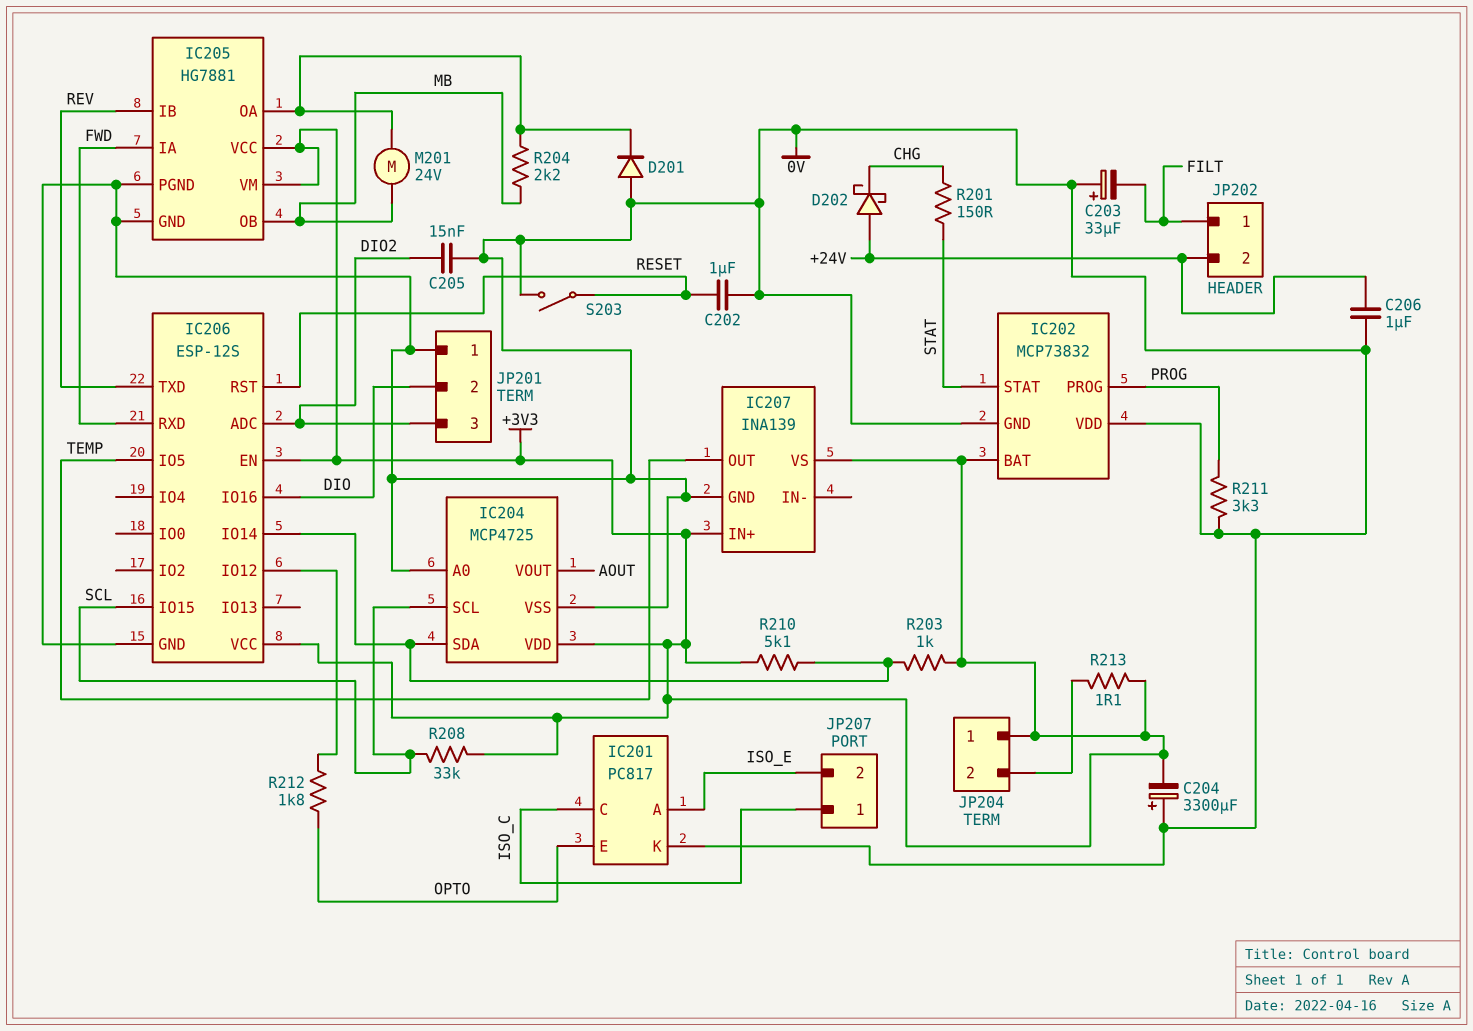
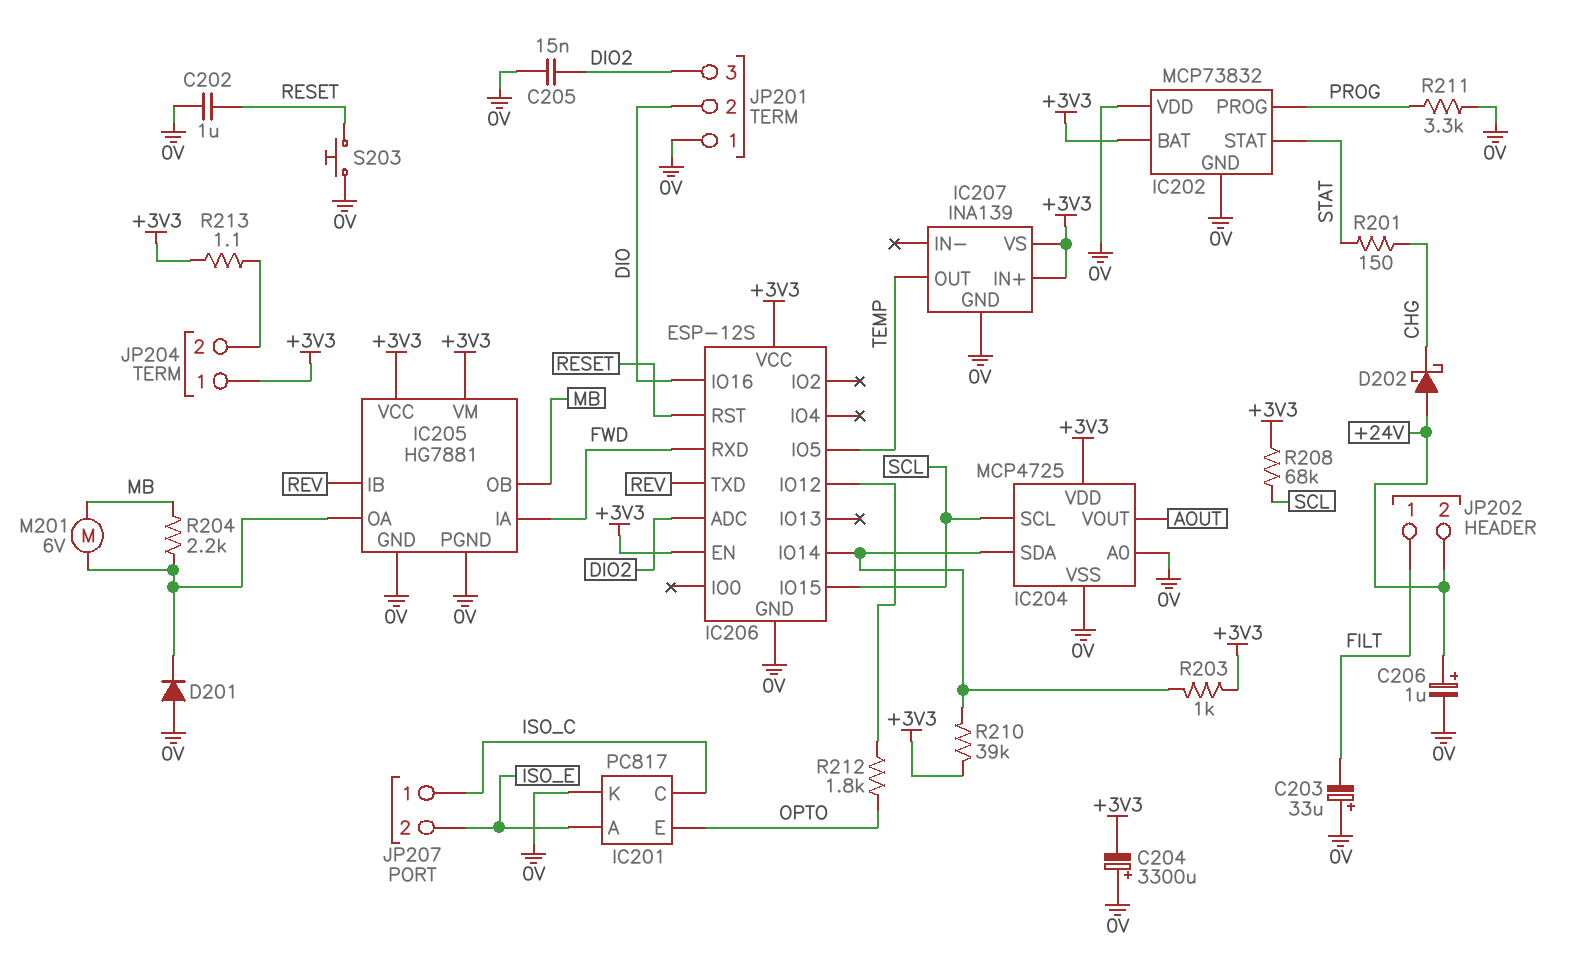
C206: 1uF (+24V, 0V) -> 1uF (plus +24V, minus 0V)
M201: motor 24V (IC205/OA, MB) -> motor 6V (IC205/OA, MB)
R208: 33k (+3V3, SCL) -> 68k (+3V3, SCL)
R210: 5.1k (+3V3, IC204/SDA) -> 39k (+3V3, IC204/SDA)
S203: switch (0V, RESET) -> button (0V, RESET)

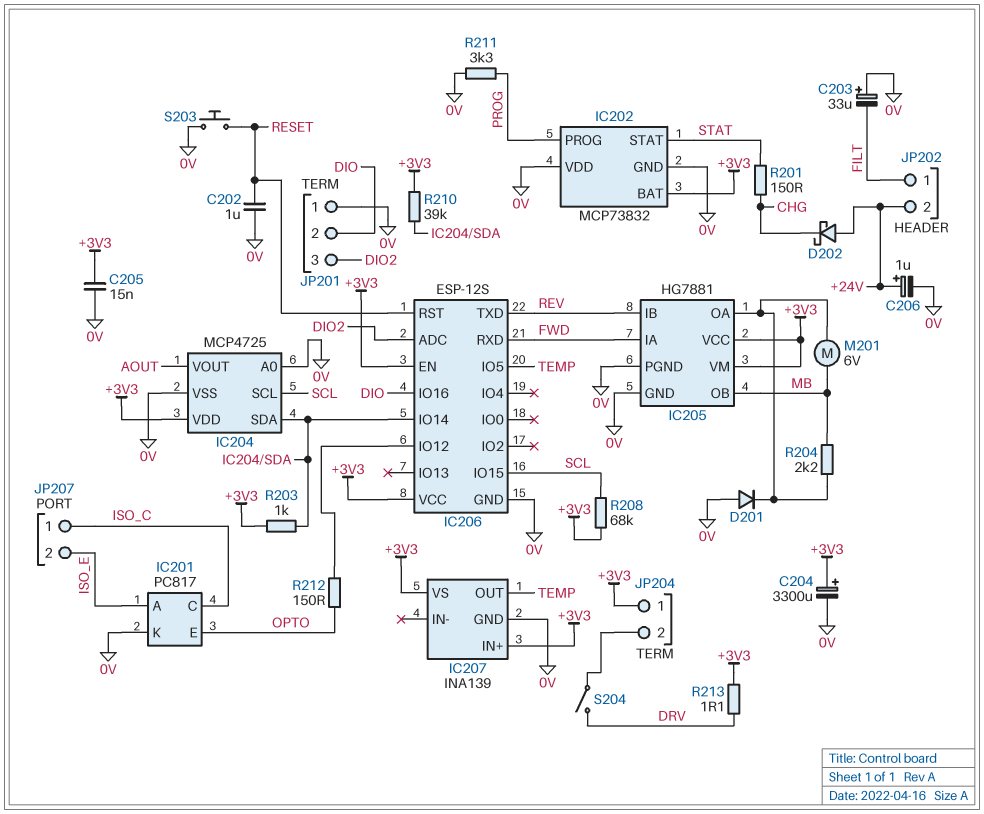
C204: 3300uF (plus 0V, minus +3V3) -> 3300uF (plus +3V3, minus 0V)
C205: 15nF (0V, DIO2) -> 15nF (+3V3, 0V)
R212: 1.8k (IC206/IO12, OPTO) -> 150 (IC206/IO12, OPTO)
R213: 1.1 (+3V3, JP204/2) -> 1.1 (+3V3, DRV)
S204: none -> switch (DRV, JP204/2)

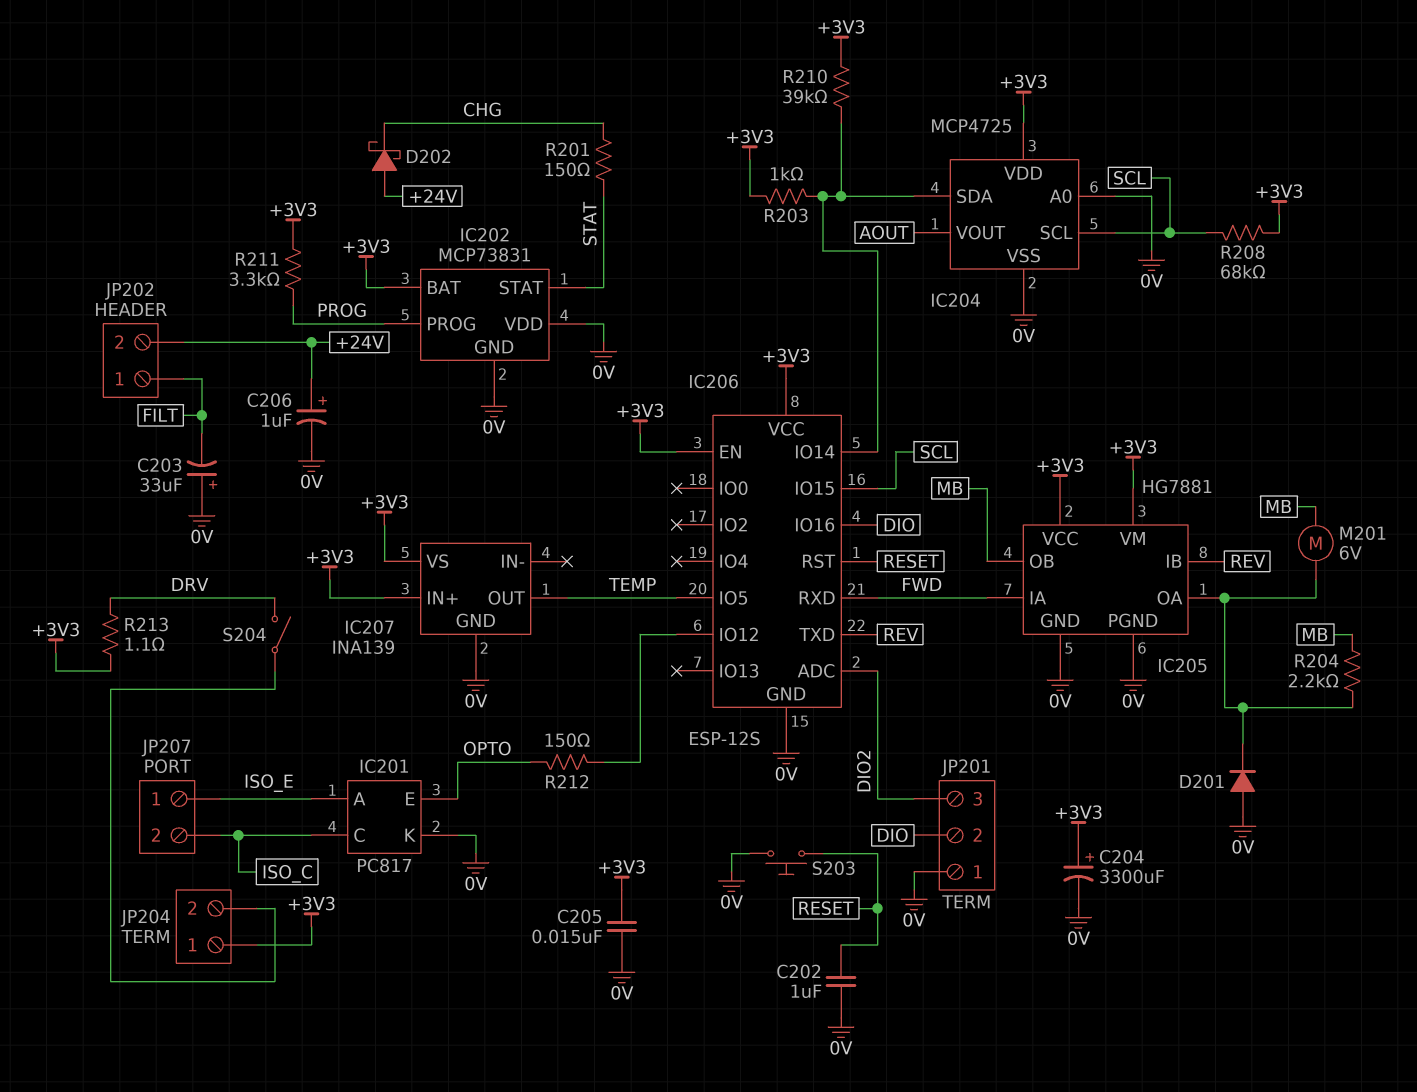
IC202: MCP73832 -> MCP73831
JP207 pin 1: ISO_C -> ISO_E
JP207 pin 2: ISO_E -> ISO_C
R211: 3.3k (0V, PROG) -> 3.3k (+3V3, PROG)

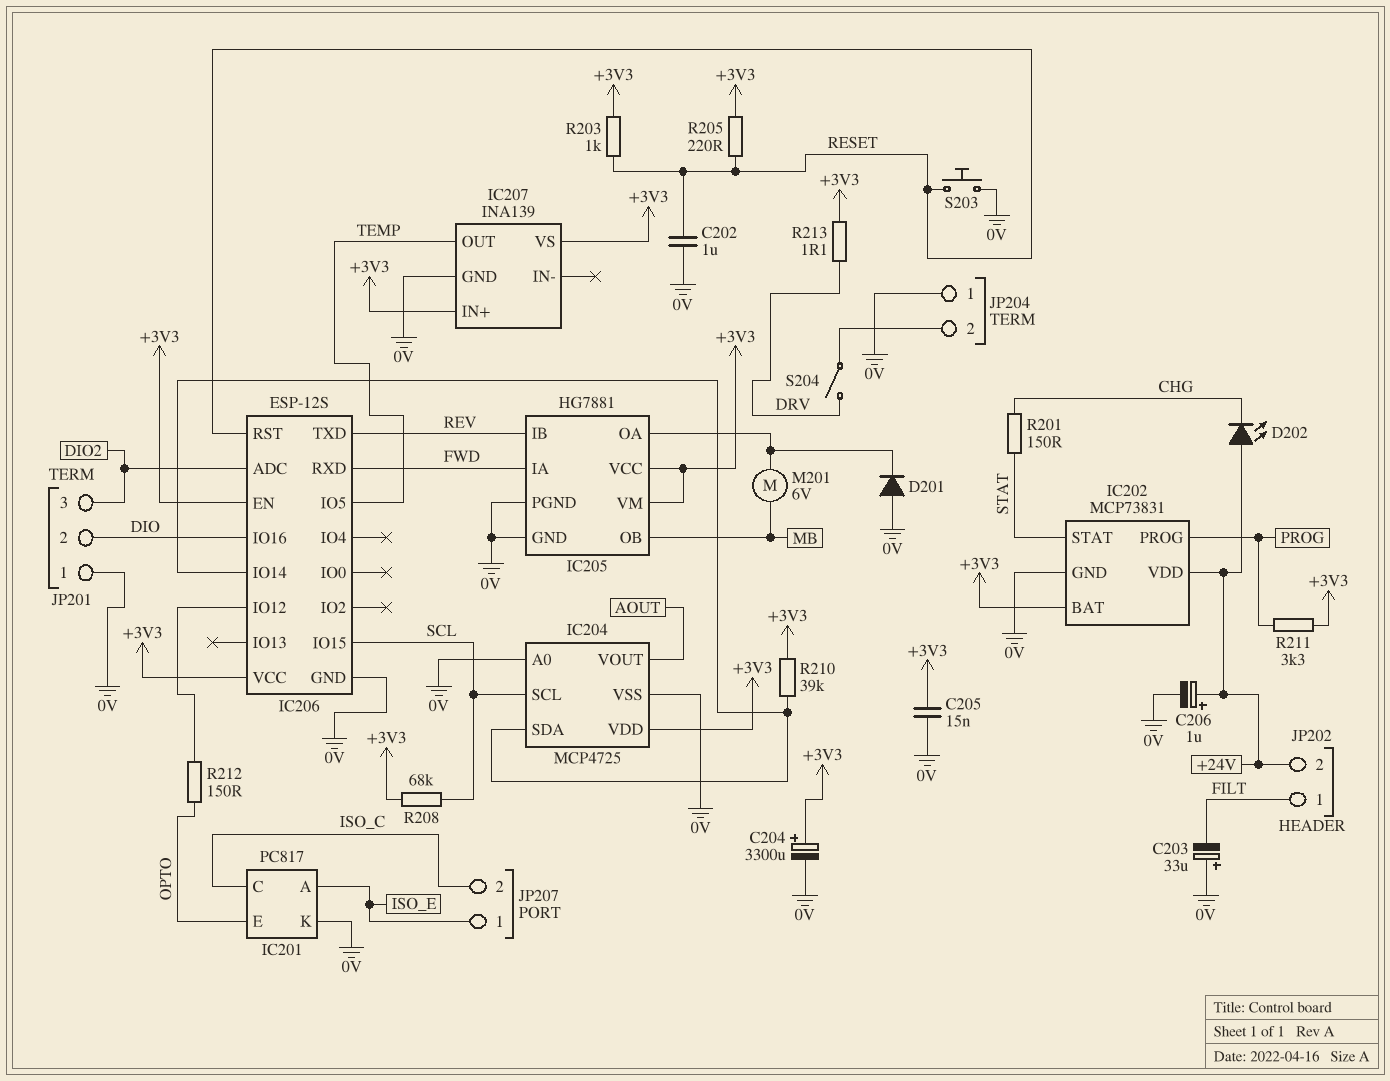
D202: schottky (A +24V, K CHG) -> LED (A +24V, K CHG)
IC202 pin VDD: 0V -> +24V
JP204 pin 1: +3V3 -> 0V
R203: 1k (+3V3, IC204/SDA) -> 1k (+3V3, RESET)
R204: 2.2k (IC205/OA, MB) -> none
R205: none -> 220 (+3V3, RESET)

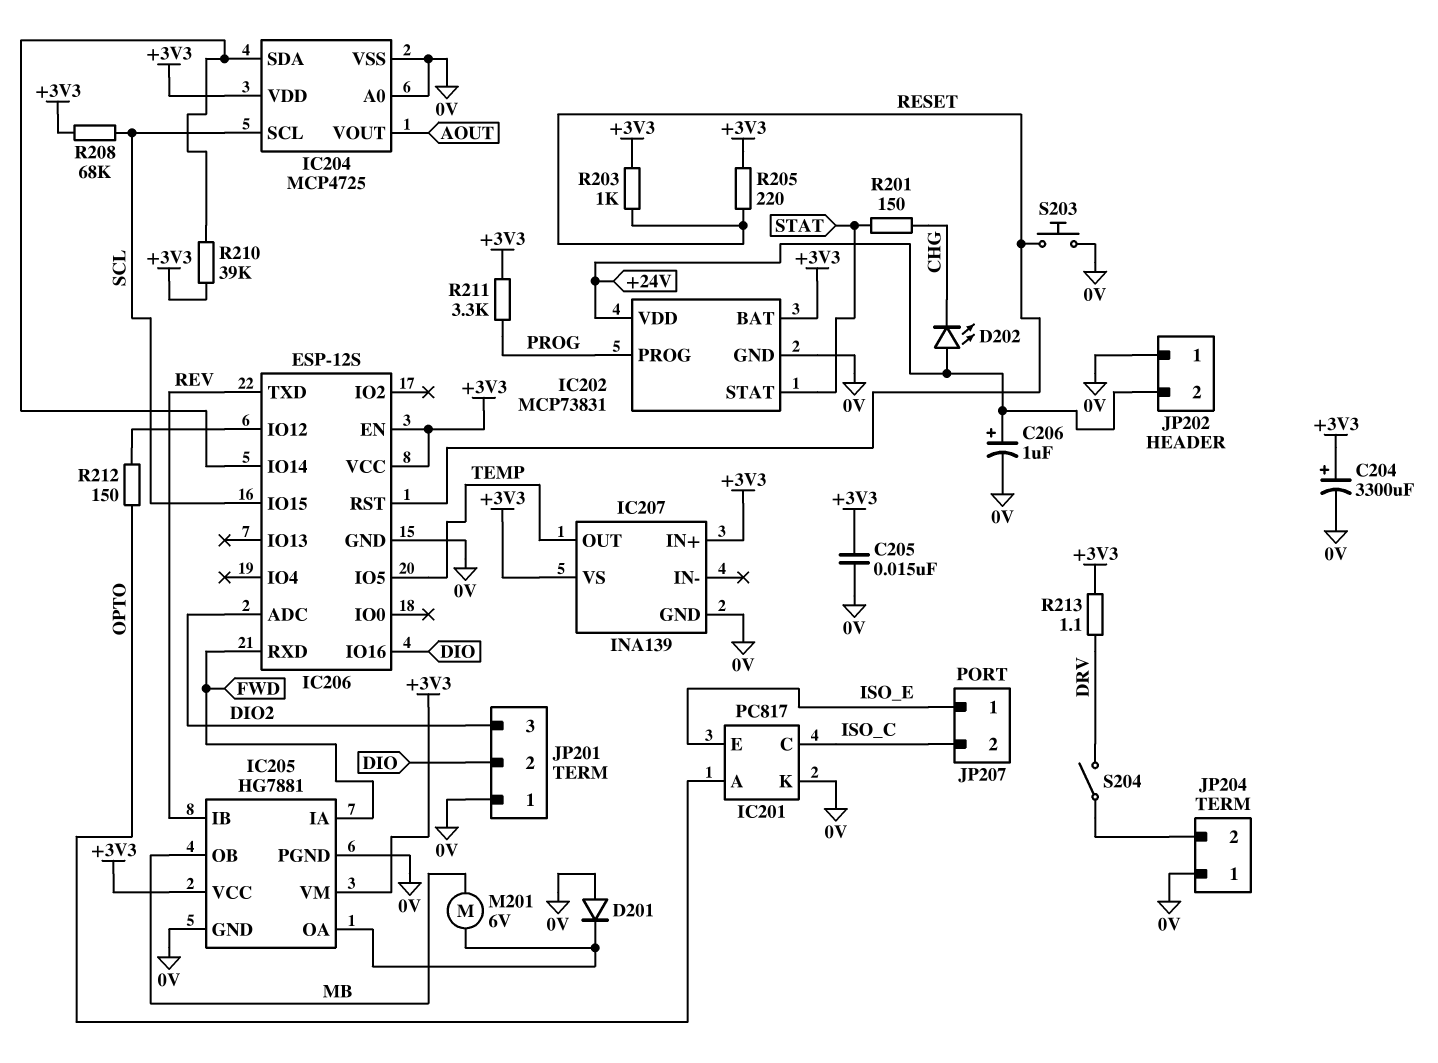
C202: 1uF (0V, RESET) -> none
C203: 33uF (plus 0V, minus FILT) -> none
IC201 pin A: ISO_E -> OPTO
IC201 pin E: OPTO -> ISO_E
JP202 pin 1: FILT -> 0V

